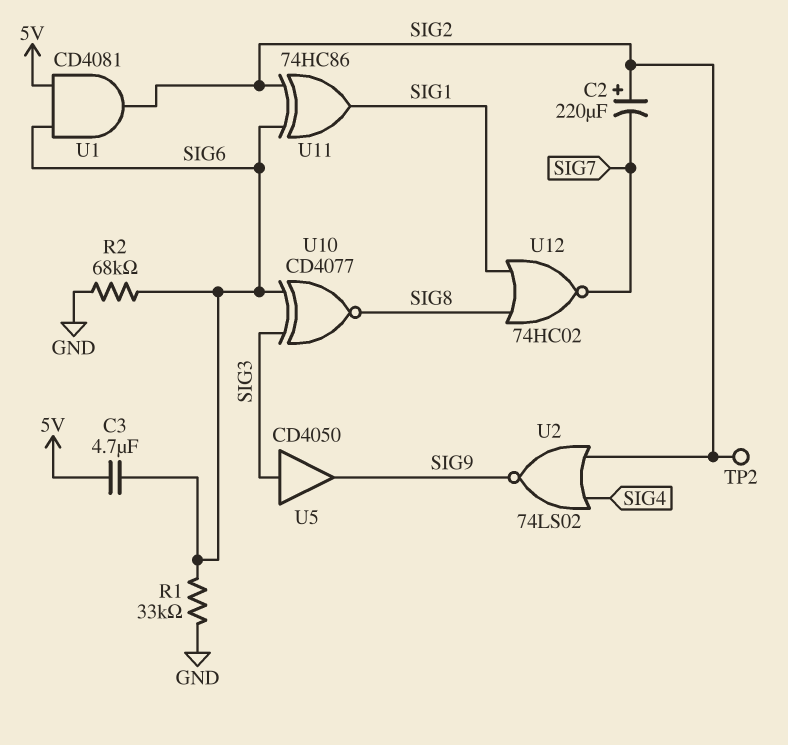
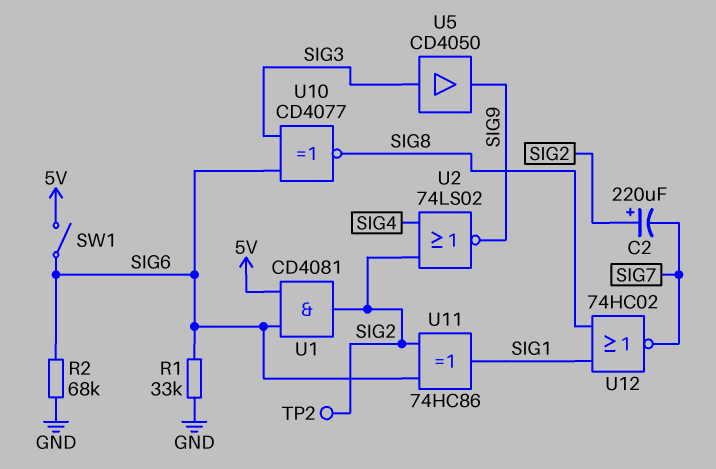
C3: 4.7uF (5V, SIG6) -> none
SW1: none -> switch (5V, SIG6)

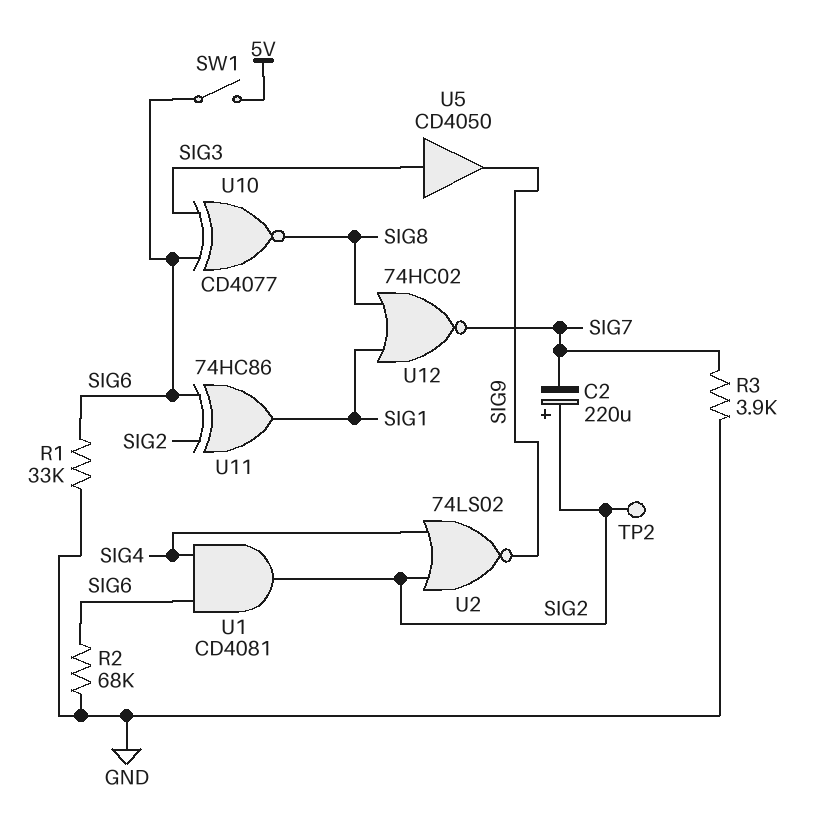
R3: none -> 3.9k (GND, SIG7)
U1: AND CD4081 (in 5V, in SIG6, out SIG2) -> AND CD4081 (in SIG4, in SIG6, out SIG2)

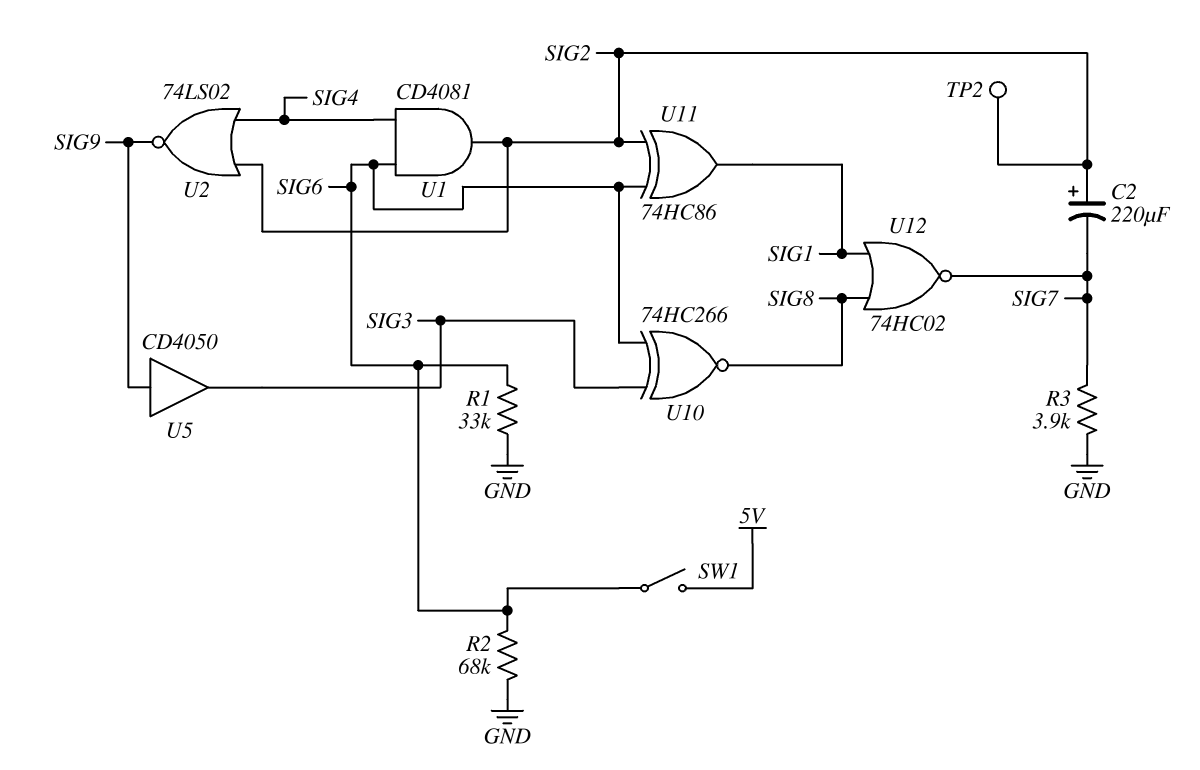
U5: buffer CD4050 (in SIG3, out SIG9) -> buffer CD4050 (in SIG9, out SIG3)
U10: XNOR CD4077 (in SIG3, in SIG6, out SIG8) -> XNOR 74HC266 (in SIG3, in SIG6, out SIG8)

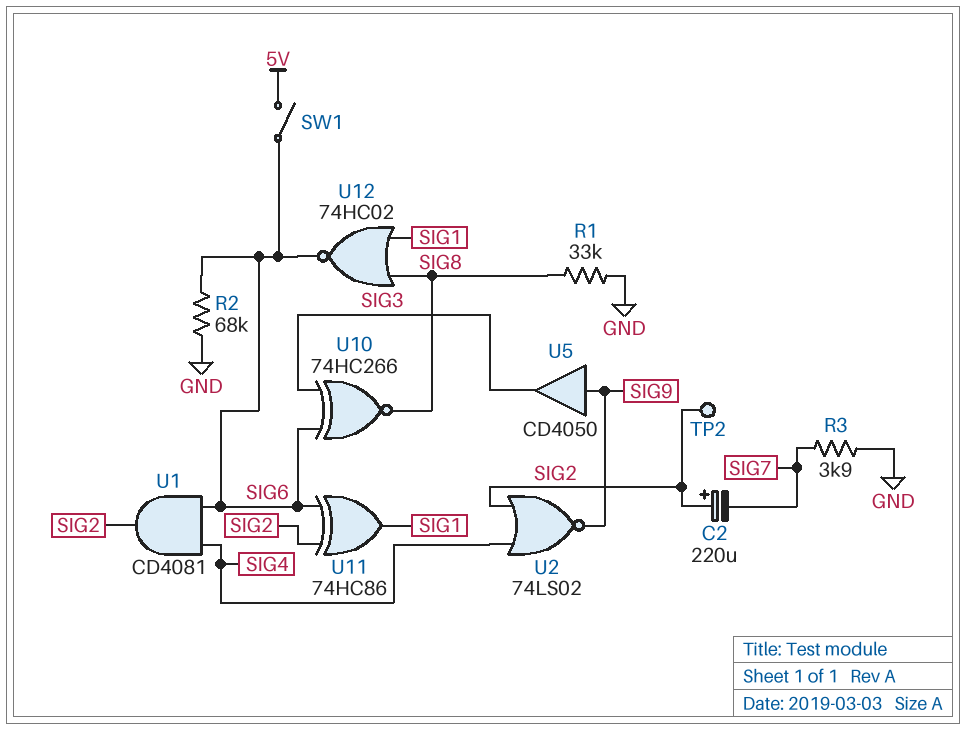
R1: 33k (GND, SIG6) -> 33k (GND, SIG8)
U12: NOR 74HC02 (in SIG1, in SIG8, out SIG7) -> NOR 74HC02 (in SIG1, in SIG8, out SIG6)

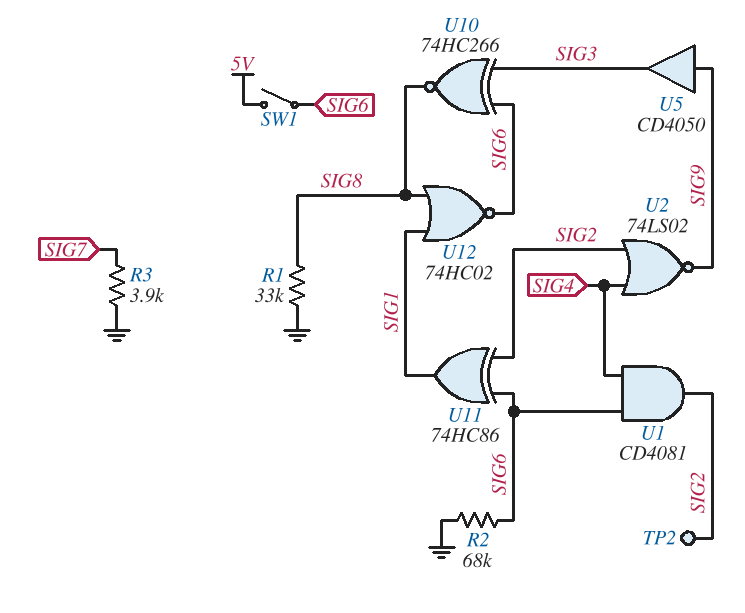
C2: 220uF (plus SIG2, minus SIG7) -> none

